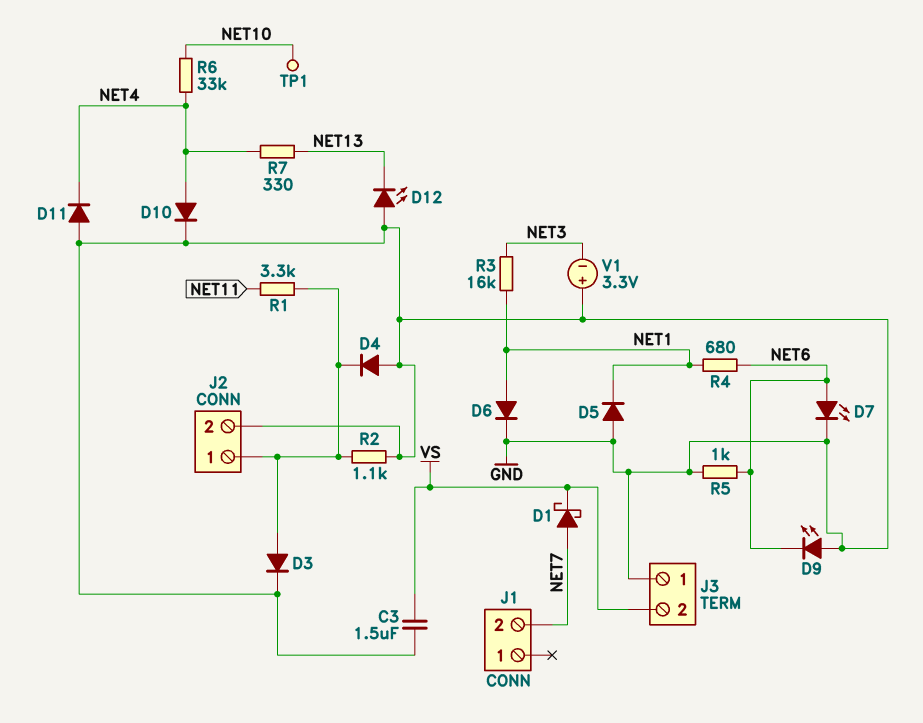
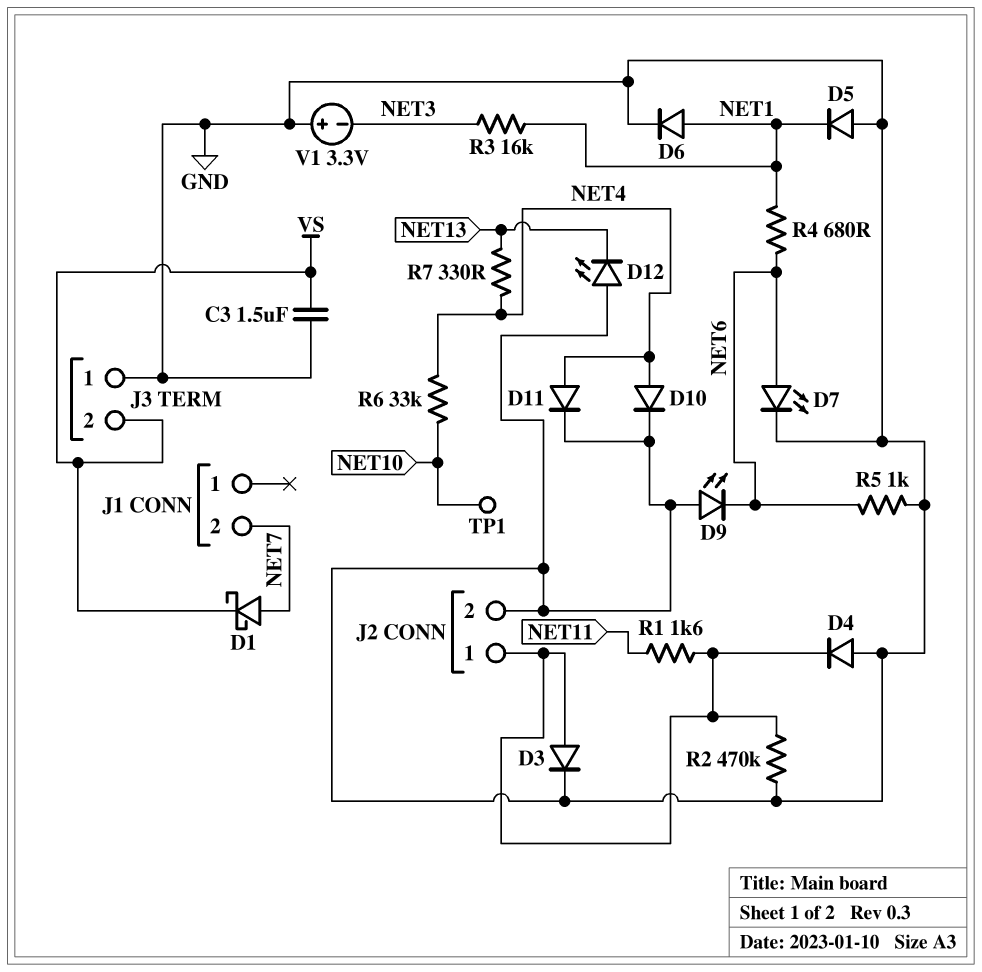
D11: diode (A GND, K NET4) -> diode (A NET4, K GND)
R1: 3.3k (J2/1, NET11) -> 1.6k (J2/1, NET11)
R2: 1.1k (GND, J2/1) -> 470k (GND, J2/1)

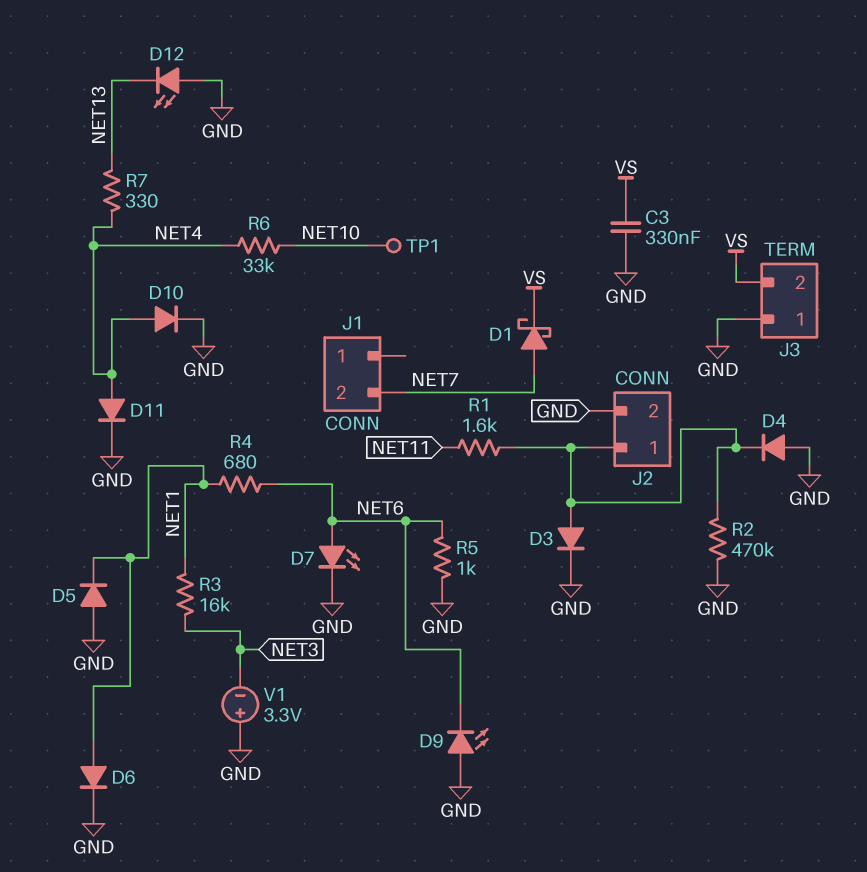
C3: 1.5uF (GND, VS) -> 330nF (GND, VS)

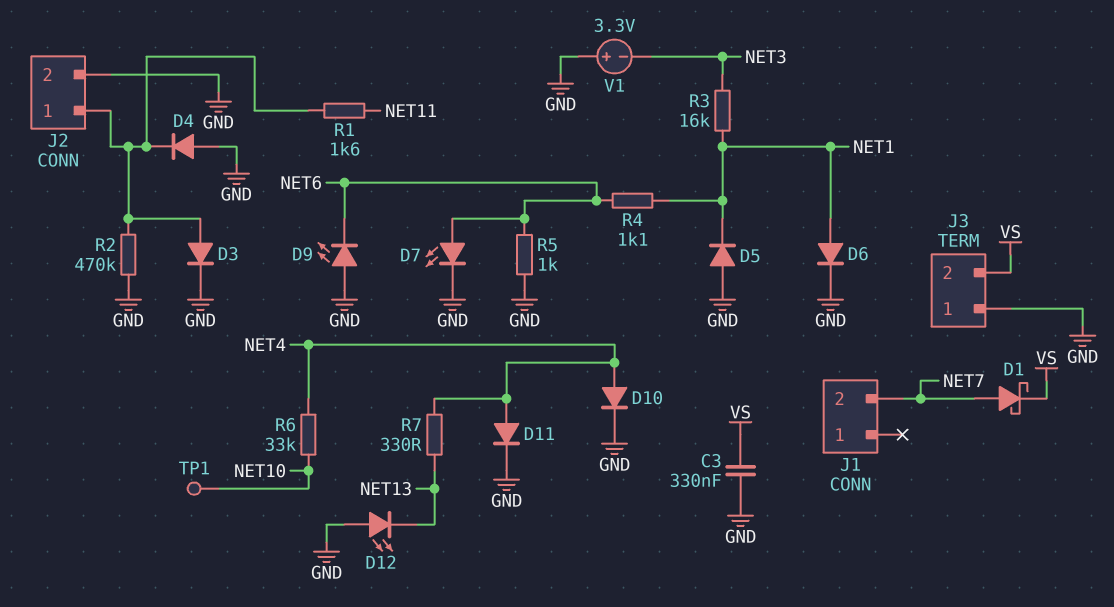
R4: 680 (NET1, NET6) -> 1.1k (NET1, NET6)

